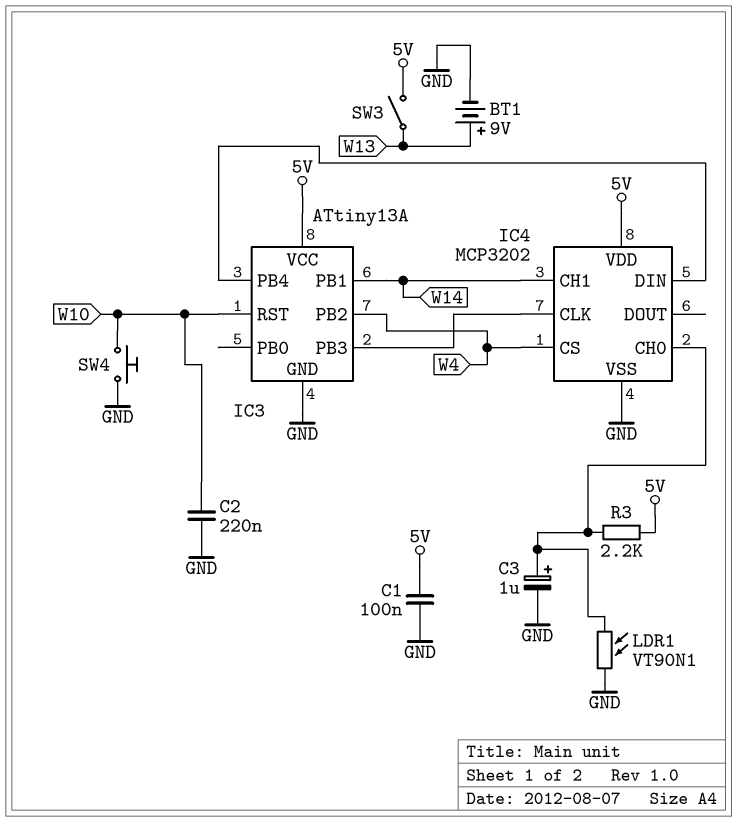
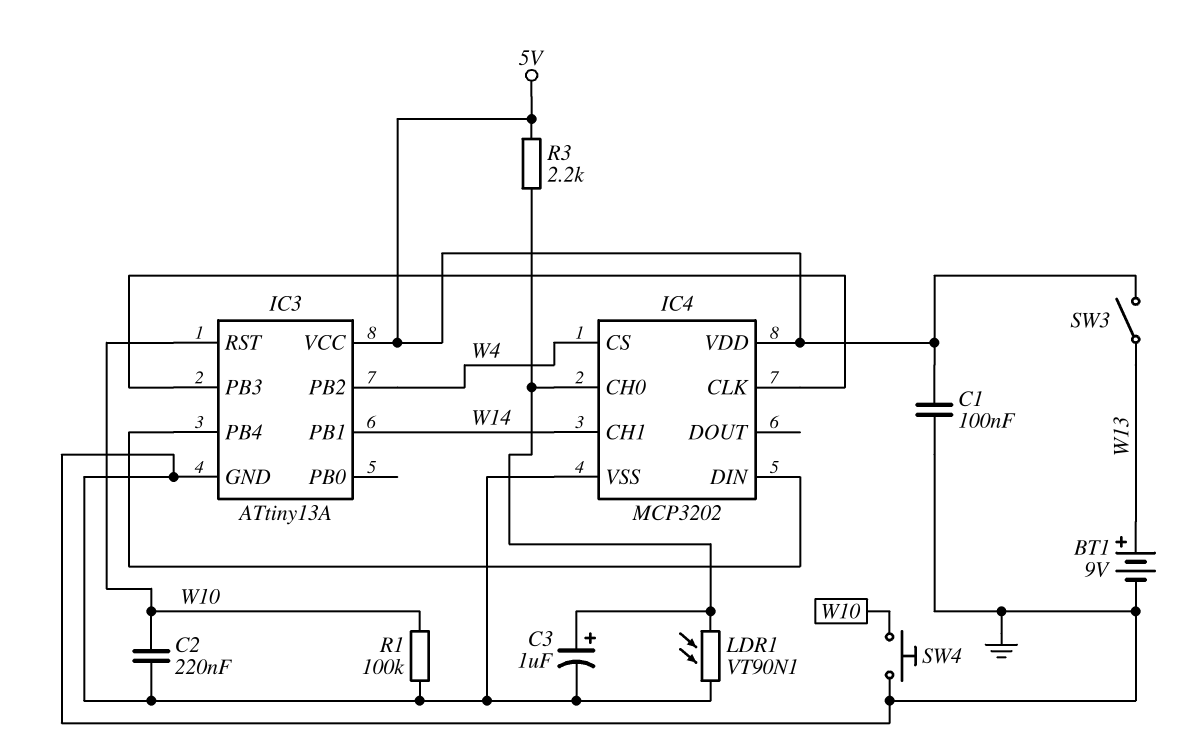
R1: none -> 100k (GND, W10)

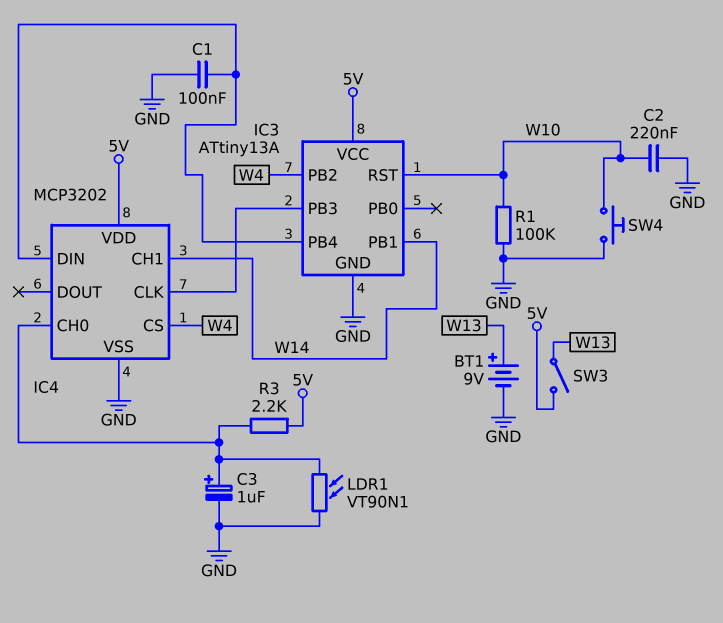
C1: 100nF (5V, GND) -> 100nF (GND, IC3/PB4)

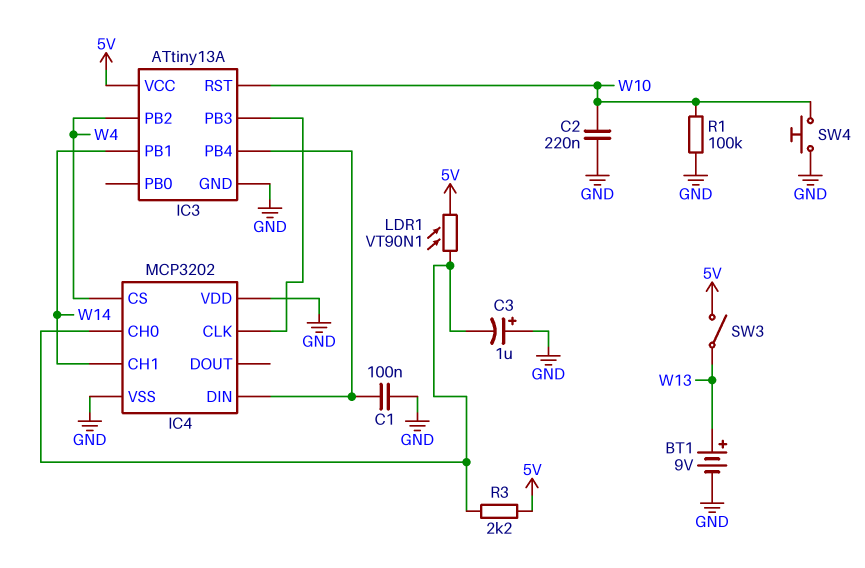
C3: 1uF (plus IC4/CH0, minus GND) -> 1uF (plus GND, minus IC4/CH0)
IC4 pin VDD: 5V -> GND
LDR1: VT90N1 (GND, IC4/CH0) -> VT90N1 (5V, IC4/CH0)

